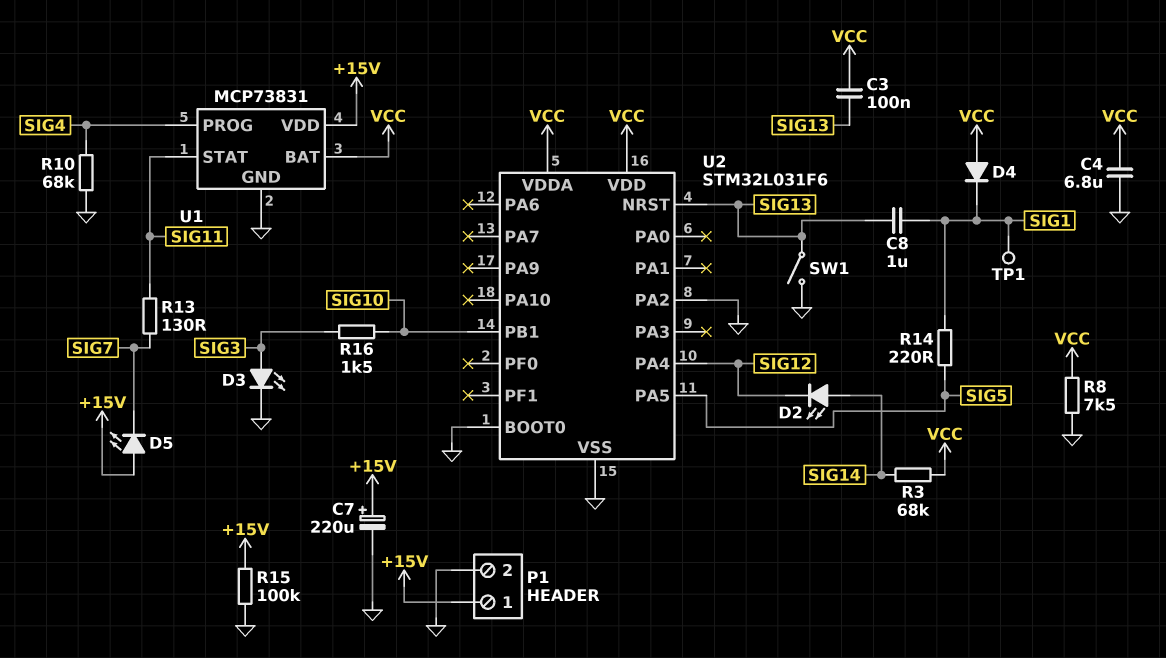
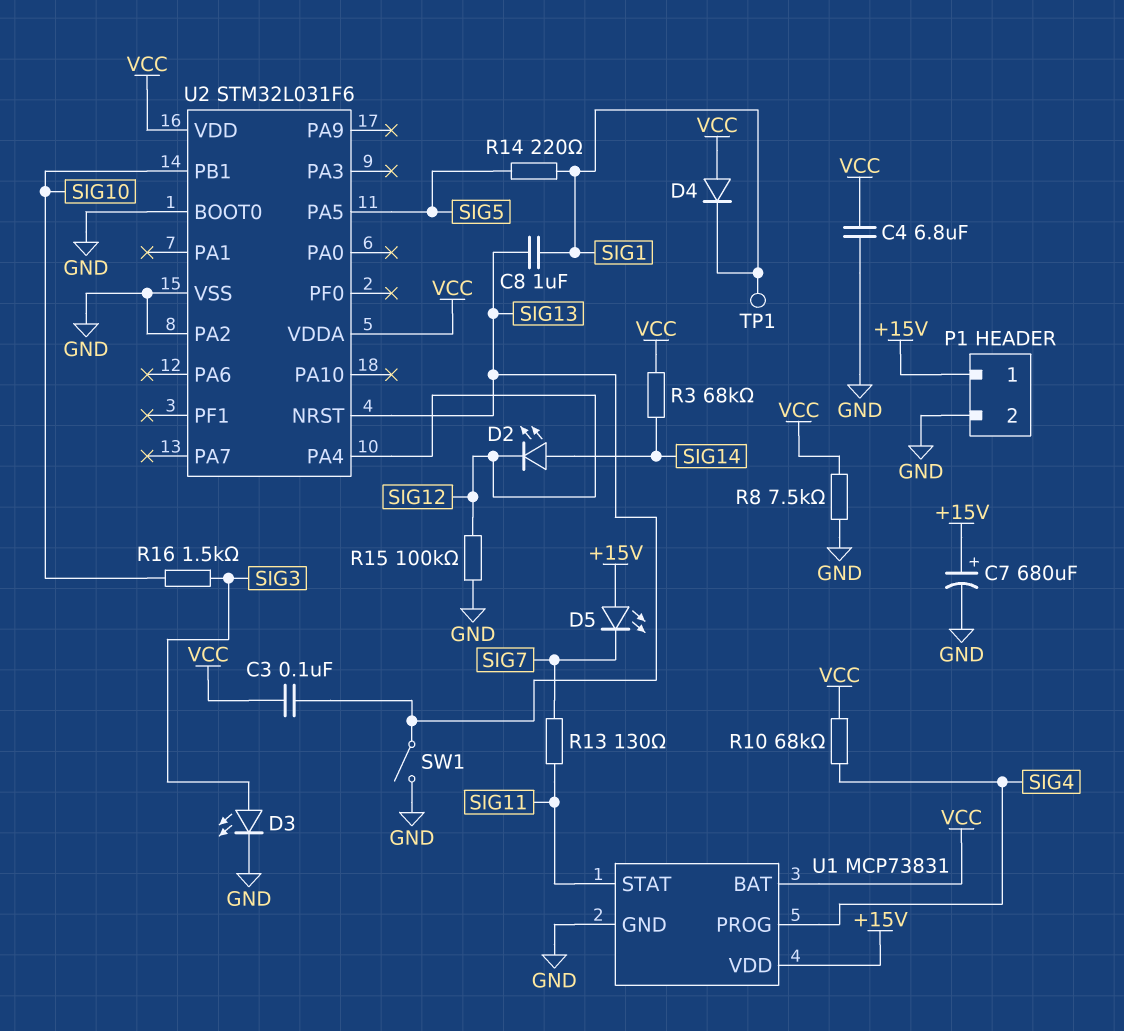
C7: 220uF (plus +15V, minus GND) -> 680uF (plus +15V, minus GND)
R10: 68k (GND, SIG4) -> 68k (SIG4, VCC)
R15: 100k (+15V, GND) -> 100k (GND, SIG12)

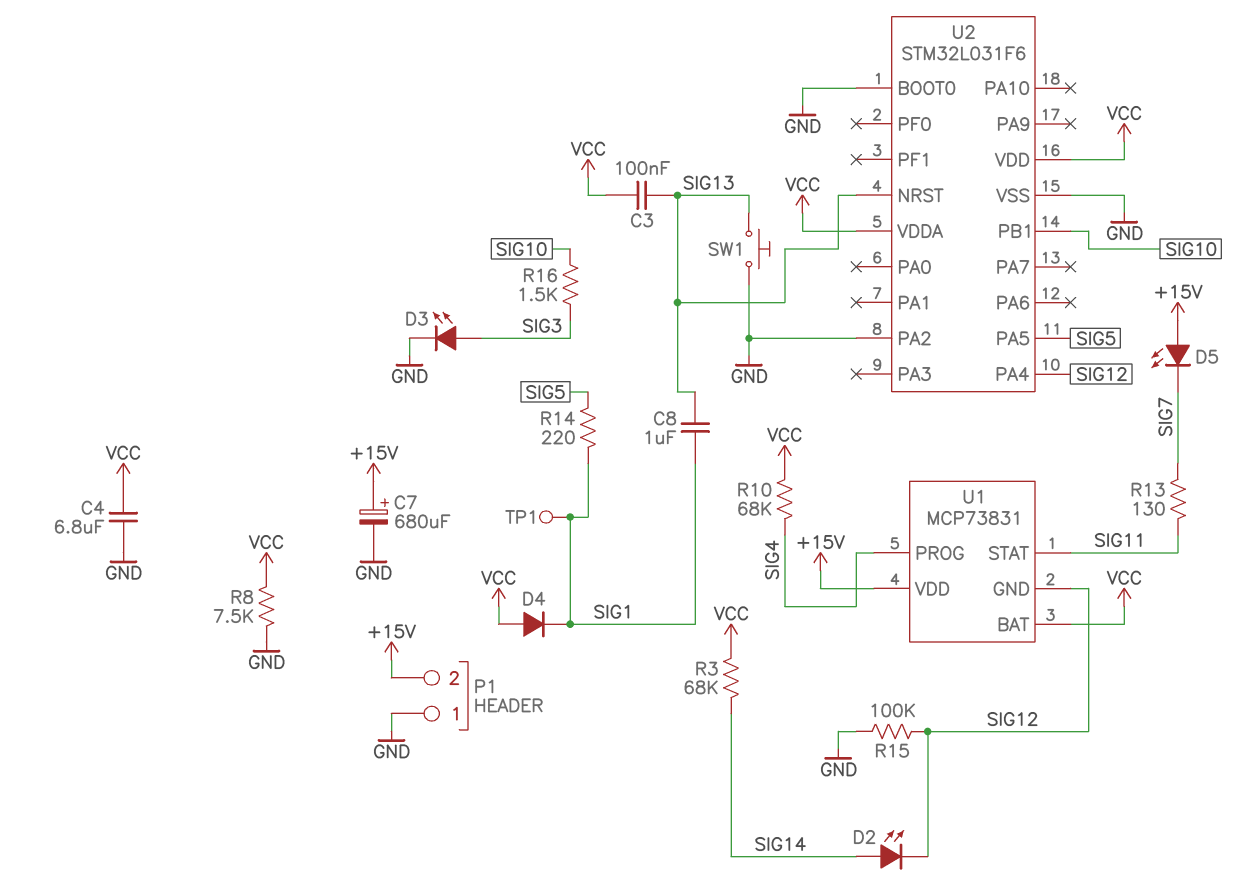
P1 pin 1: +15V -> GND
P1 pin 2: GND -> +15V
SW1: switch (GND, SIG13) -> button (GND, SIG13)
U1 pin GND: GND -> SIG12

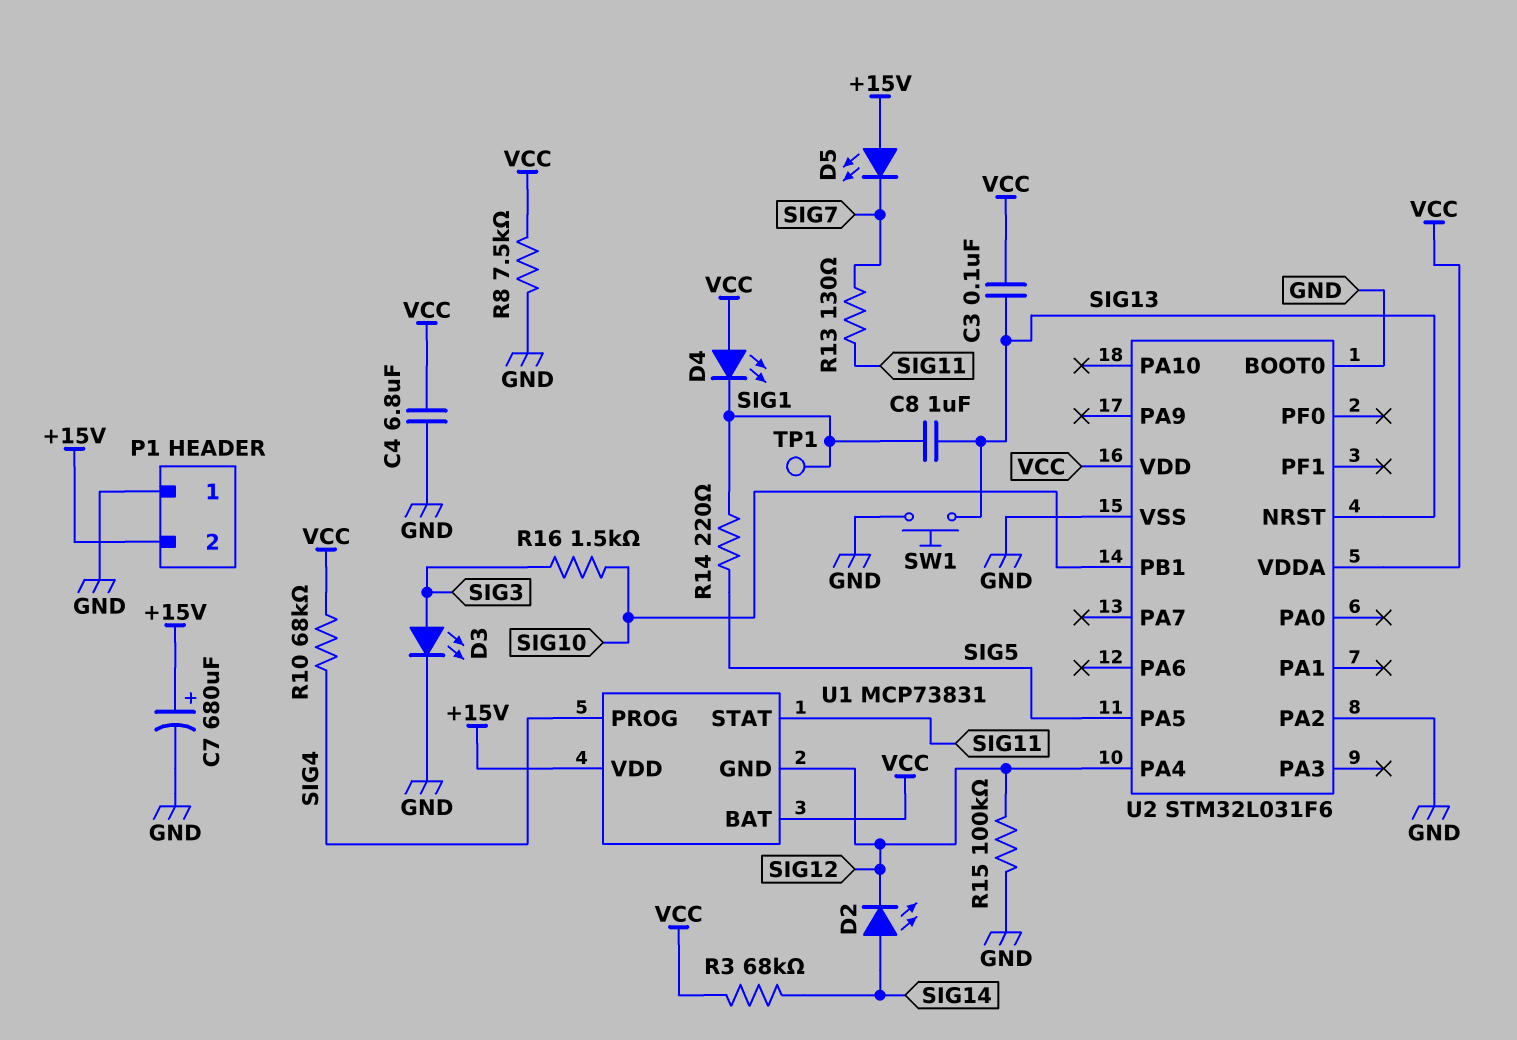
D4: diode (A VCC, K SIG1) -> LED (A VCC, K SIG1)

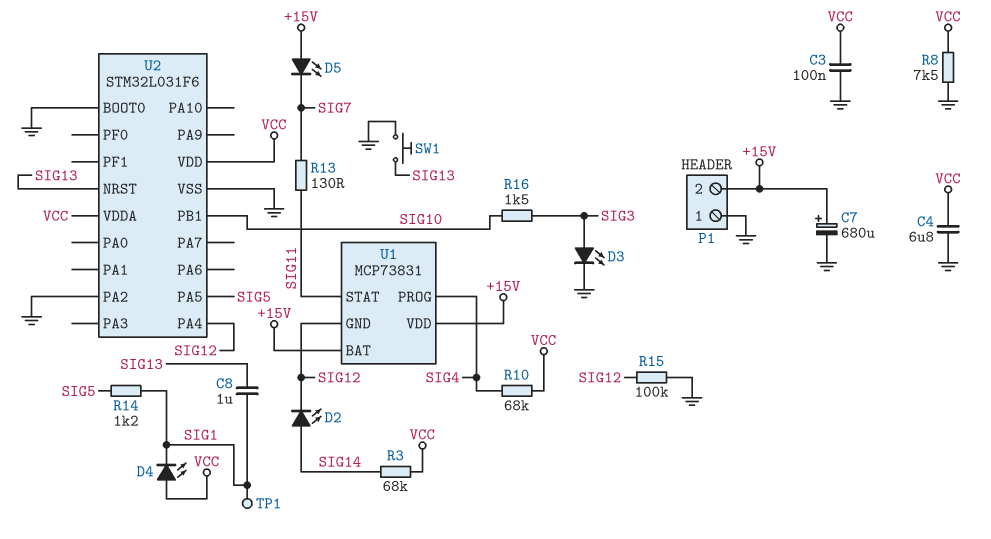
C3: 100nF (SIG13, VCC) -> 100nF (GND, VCC)
R14: 220 (SIG1, SIG5) -> 1.2k (SIG1, SIG5)
U1 pin BAT: VCC -> +15V

